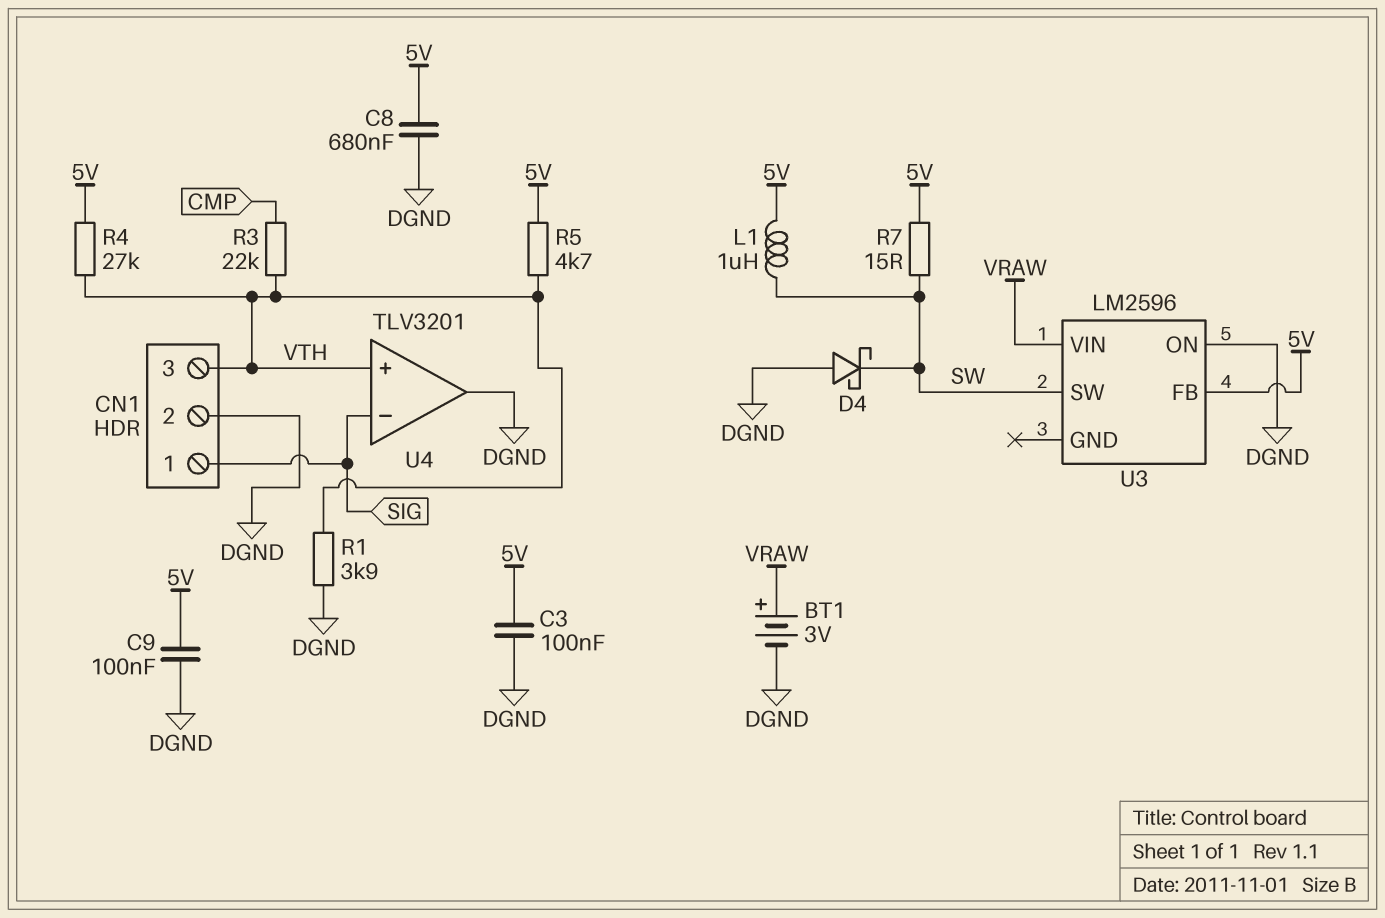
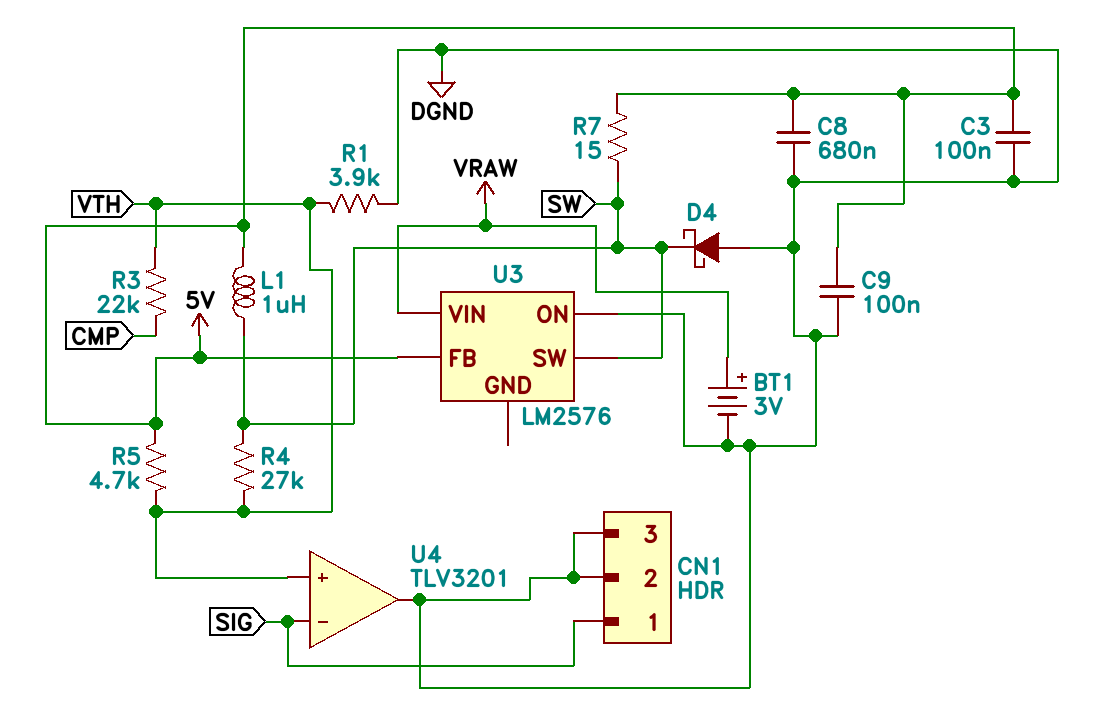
CN1 pin 3: VTH -> DGND
R4: 27k (5V, VTH) -> 27k (SW, VTH)
U3: LM2596 -> LM2576

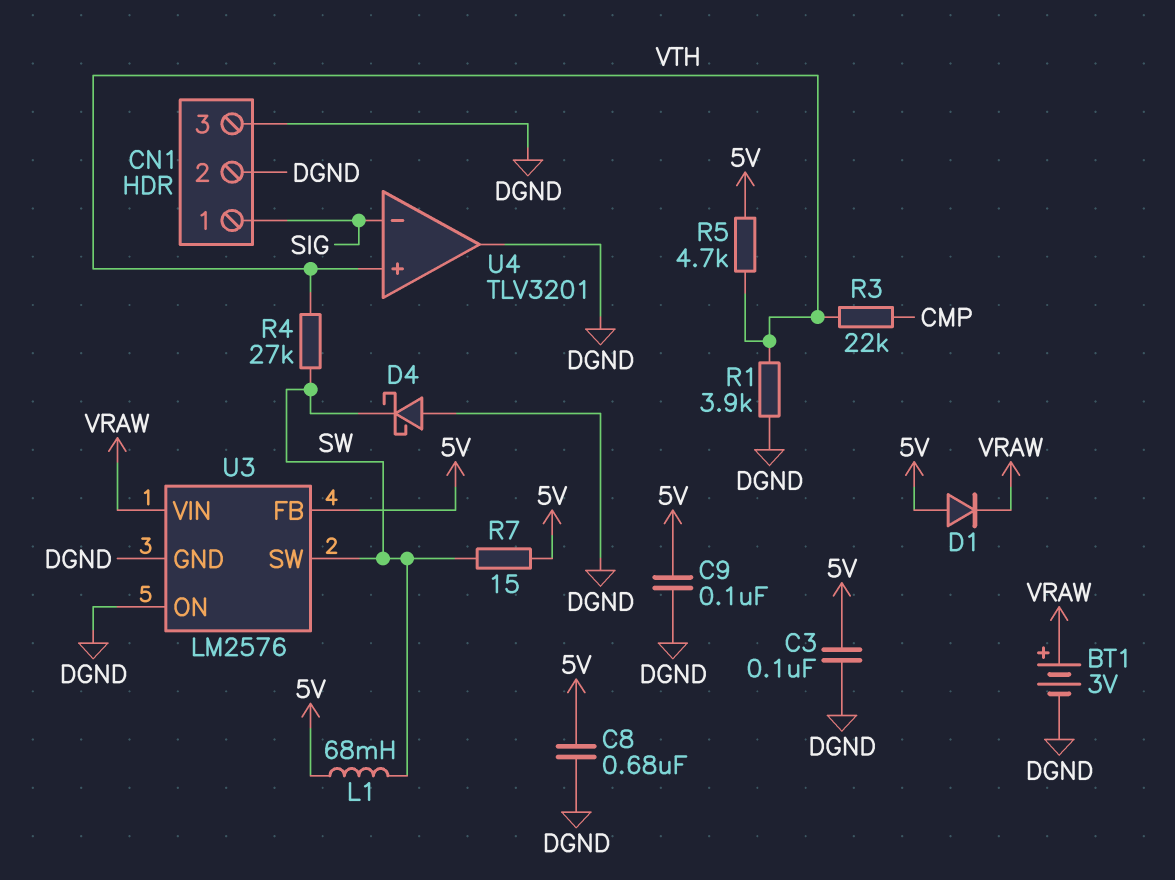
D1: none -> diode (A 5V, K VRAW)
L1: 1uH (5V, SW) -> 68mH (5V, SW)
U3 pin GND: none -> DGND

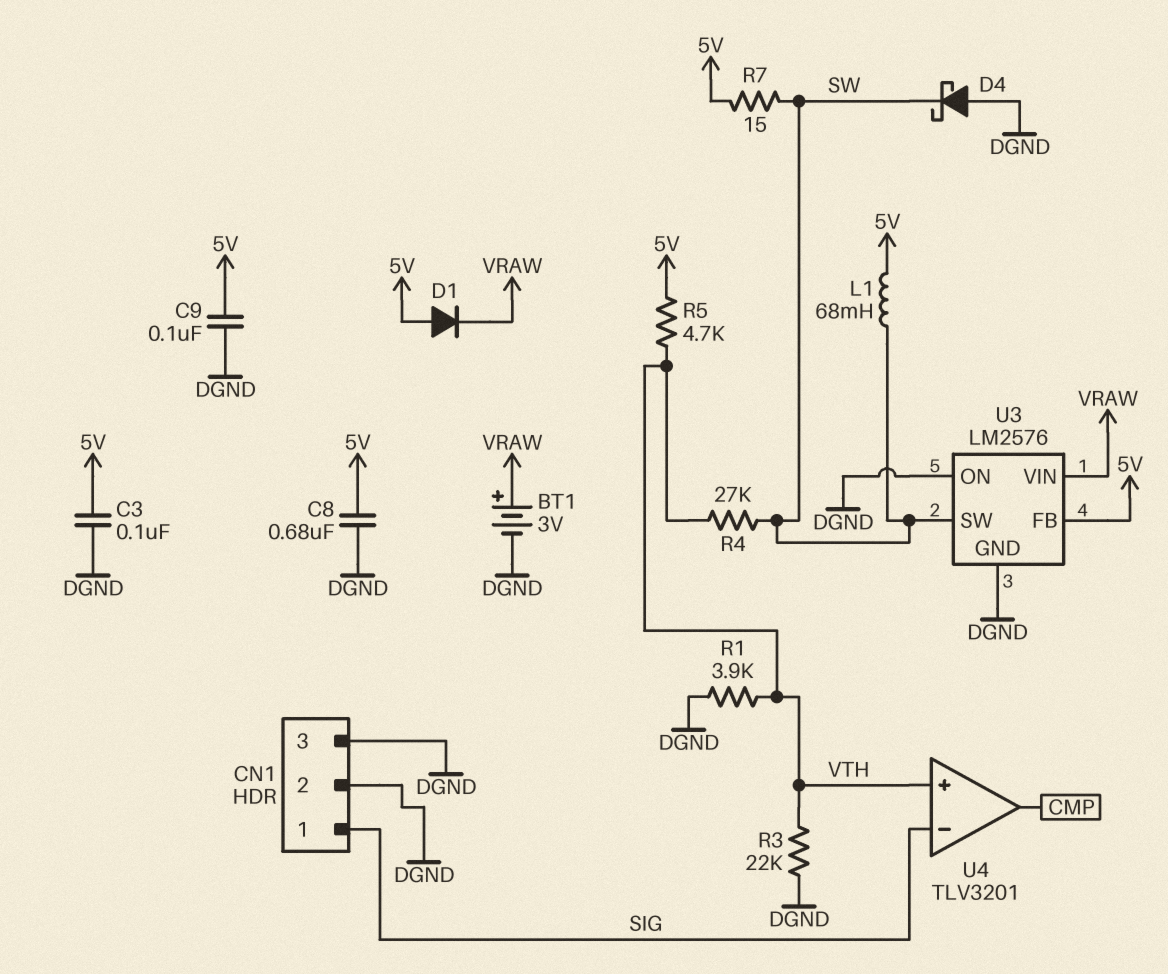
R3: 22k (CMP, VTH) -> 22k (DGND, VTH)
U4 pin out: DGND -> CMP

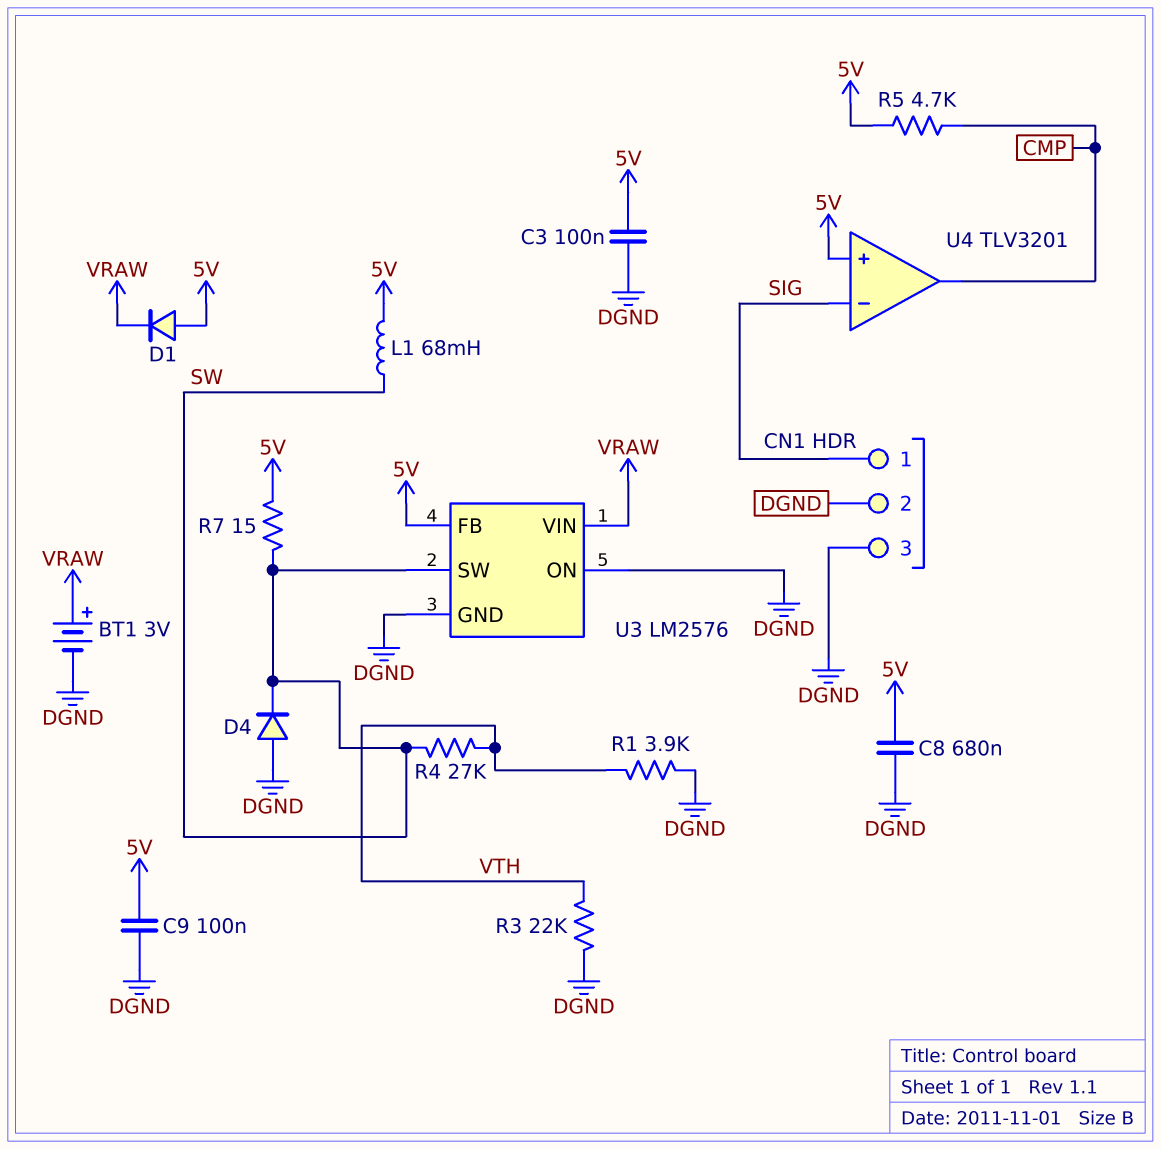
D4: schottky (A DGND, K SW) -> diode (A DGND, K SW)
R5: 4.7k (5V, VTH) -> 4.7k (5V, CMP)
U4 pin in+: VTH -> 5V

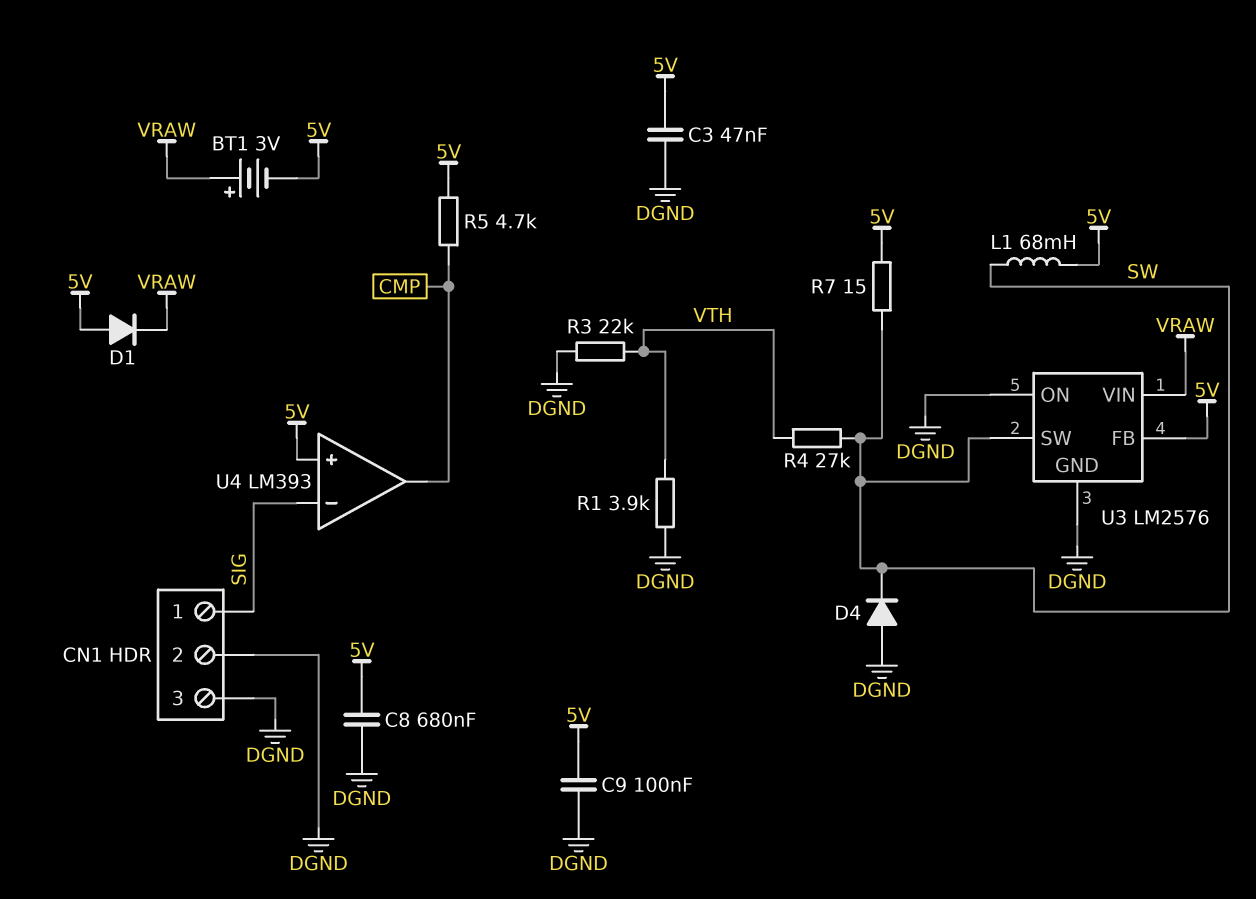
BT1: 3V (plus VRAW, minus DGND) -> 3V (plus VRAW, minus 5V)
C3: 100nF (5V, DGND) -> 47nF (5V, DGND)
U4: TLV3201 -> LM393

